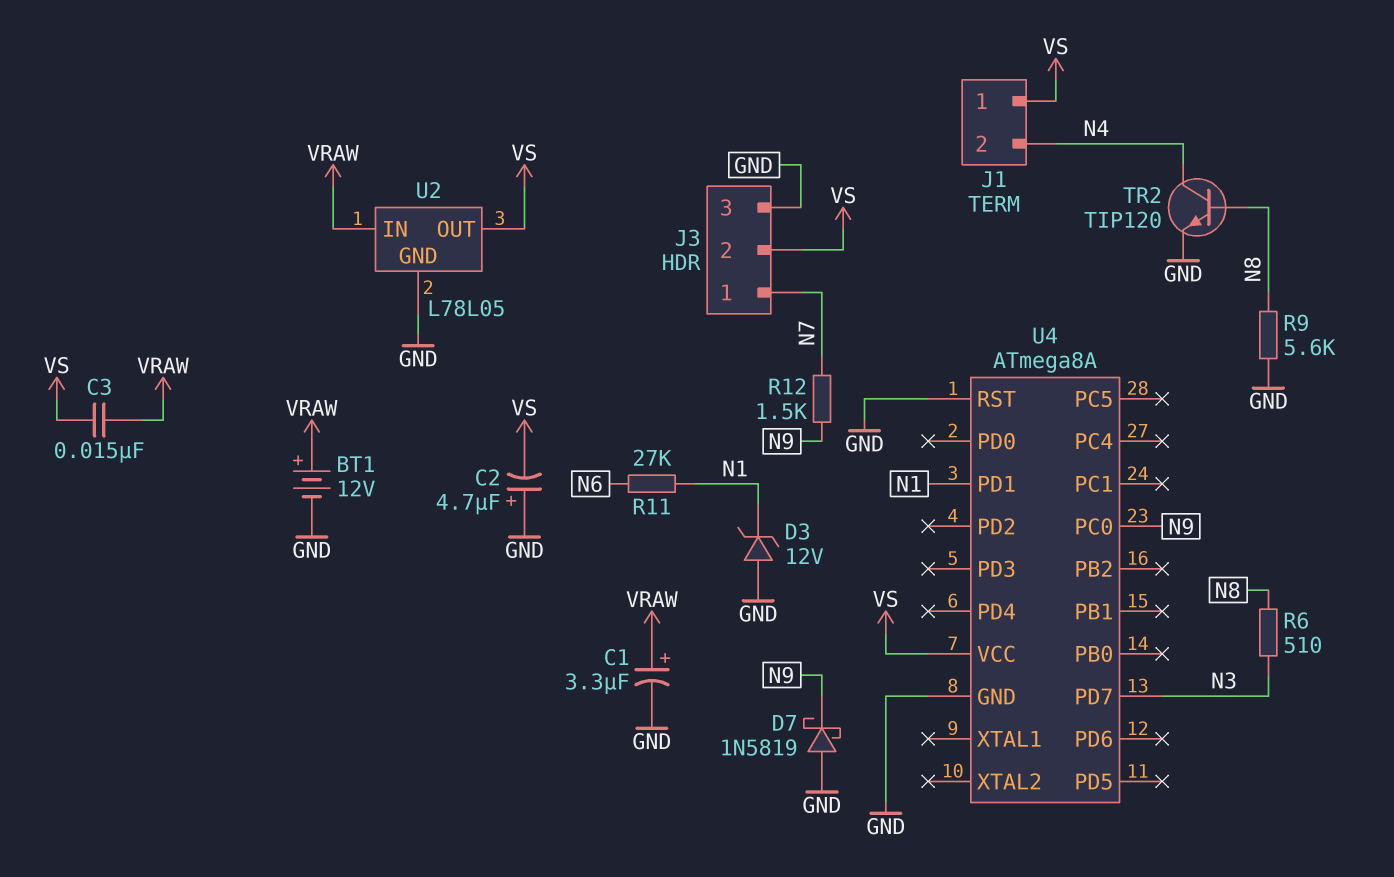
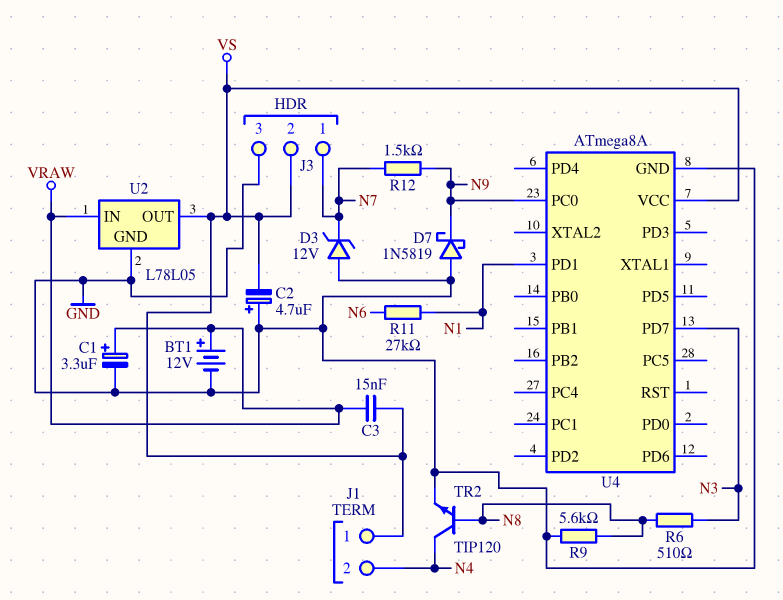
D3: zener 12V (A GND, K N1) -> zener 12V (A GND, K N7)
U4 pin RST: GND -> none

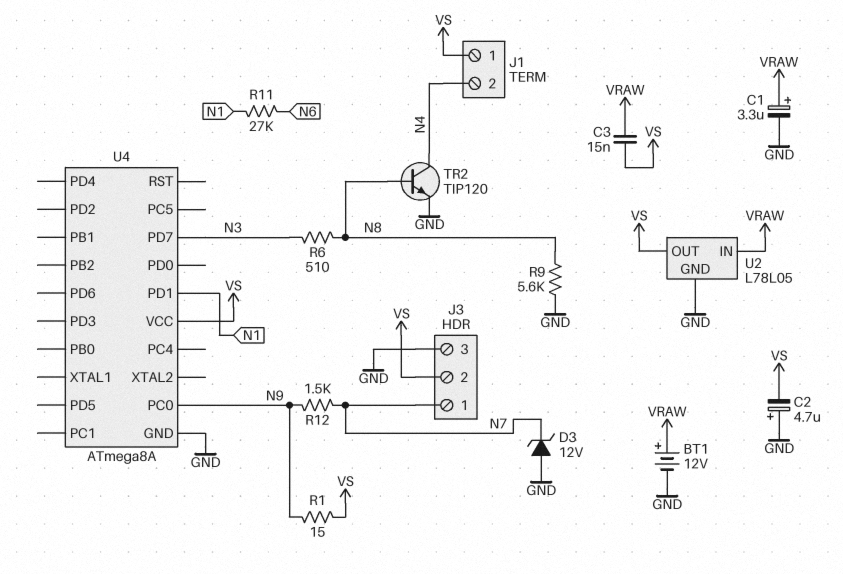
D7: schottky 1N5819 (A GND, K N9) -> none
R1: none -> 15 (N9, VS)

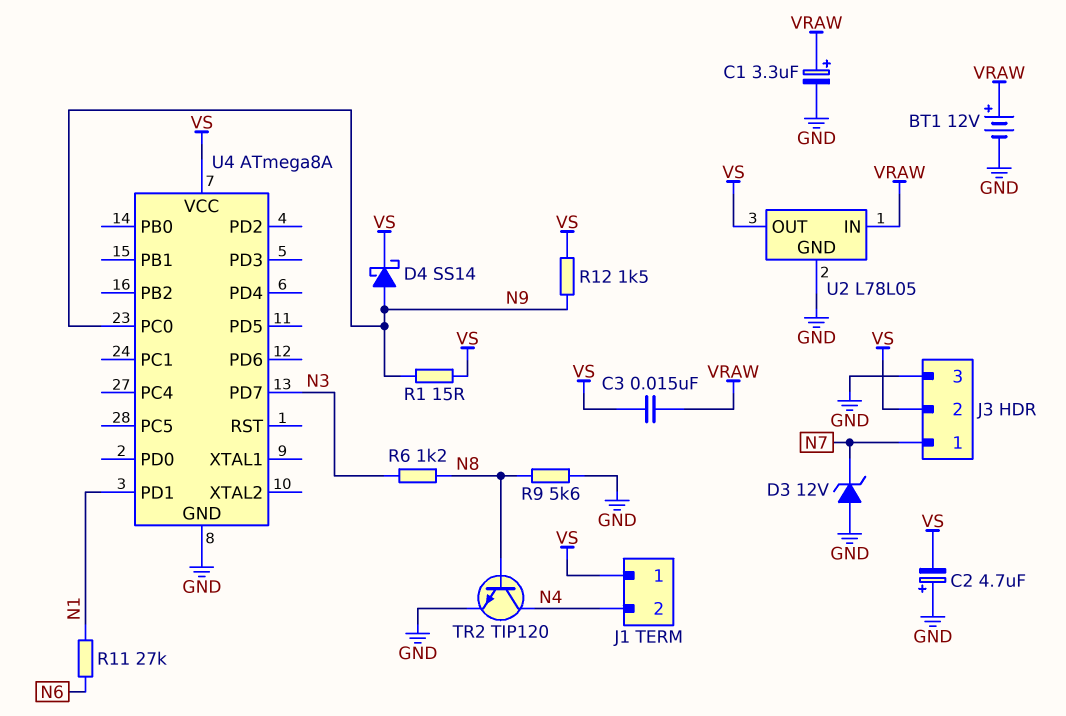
D4: none -> schottky SS14 (A N9, K VS)
R6: 510 (N3, N8) -> 1.2k (N3, N8)
R12: 1.5k (N7, N9) -> 1.5k (N9, VS)

